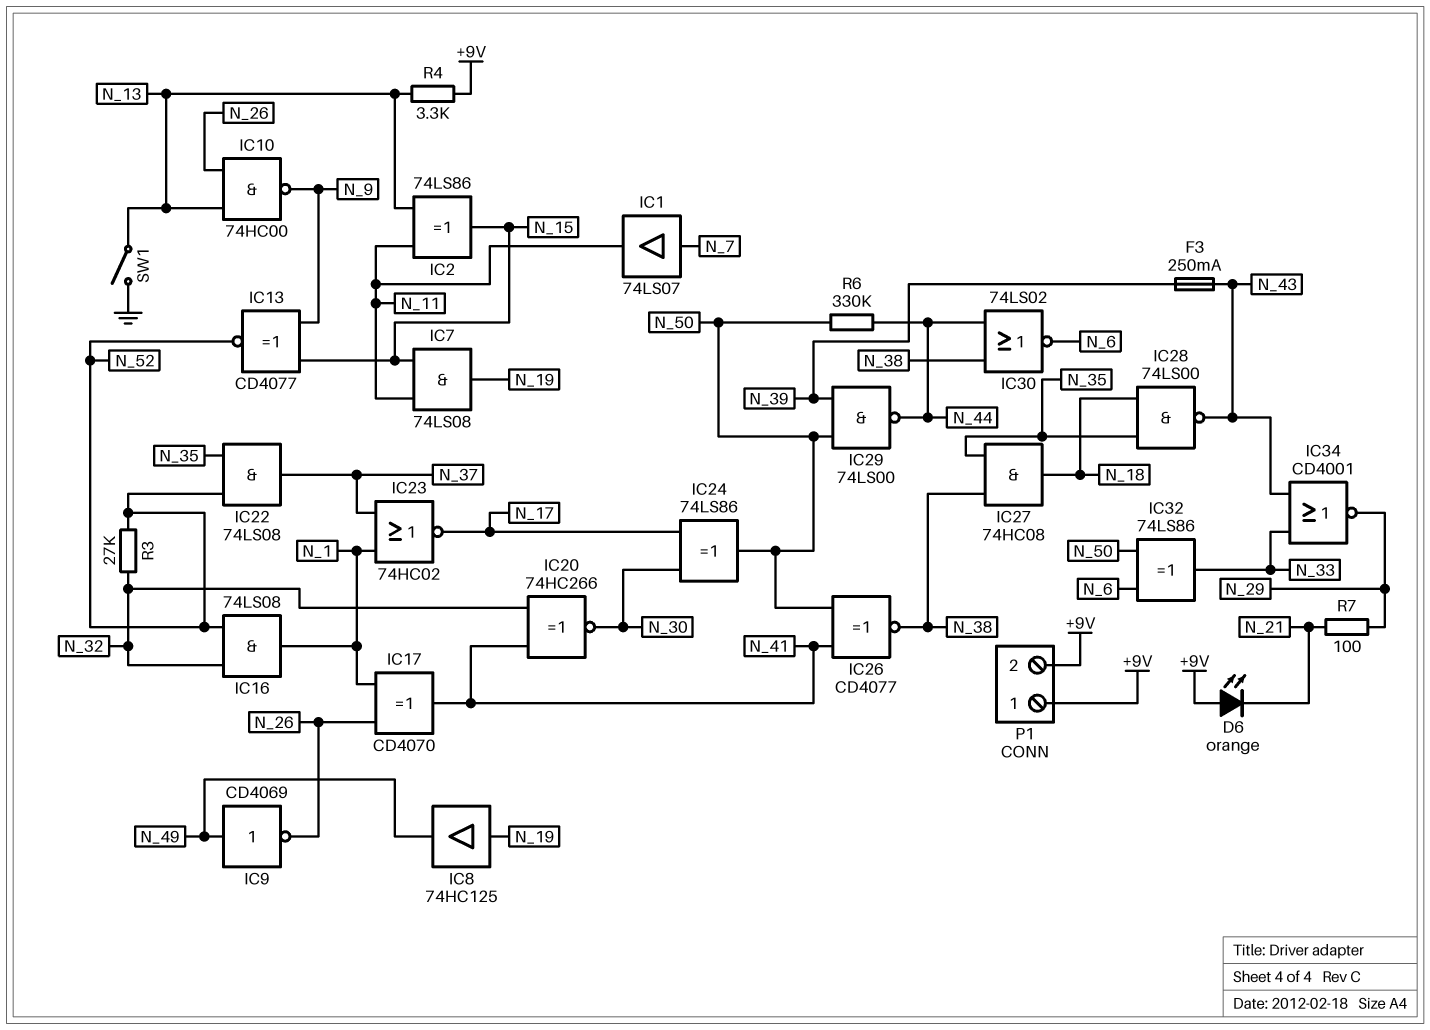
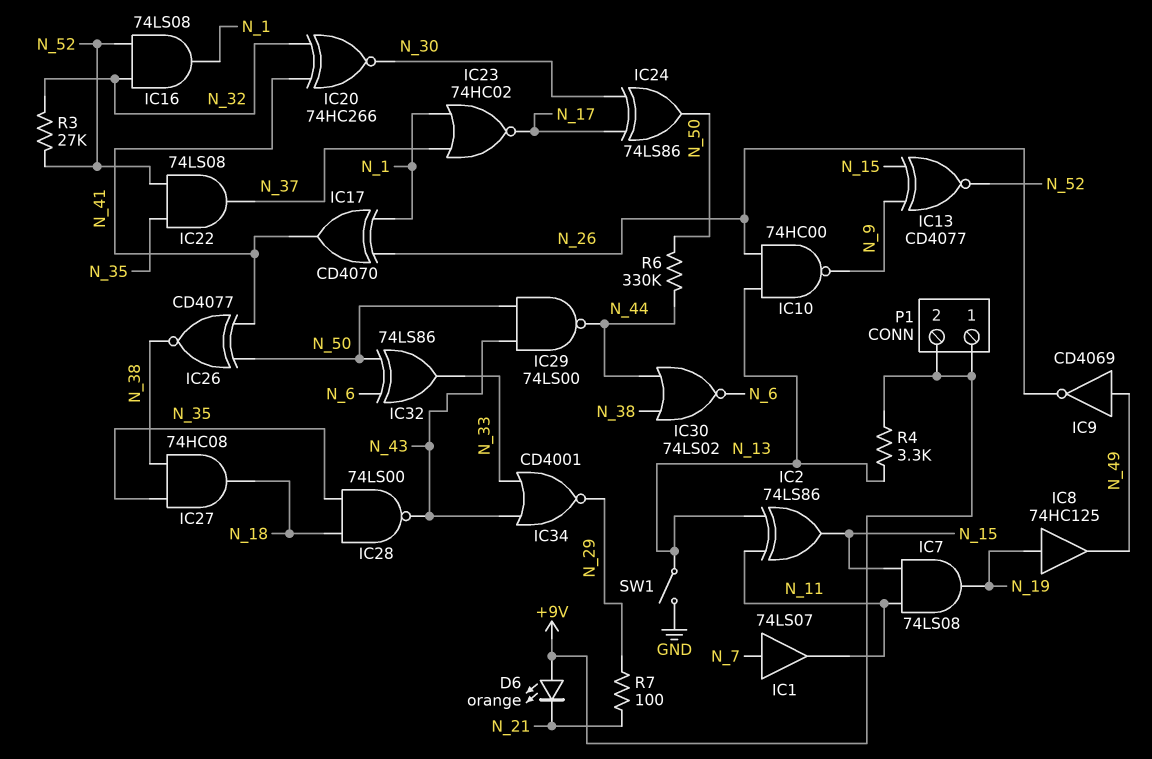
F3: 250mA (N_39, N_43) -> none
IC29: NAND 74LS00 (in N_39, in N_50, out N_44) -> NAND 74LS00 (in N_43, in N_50, out N_44)

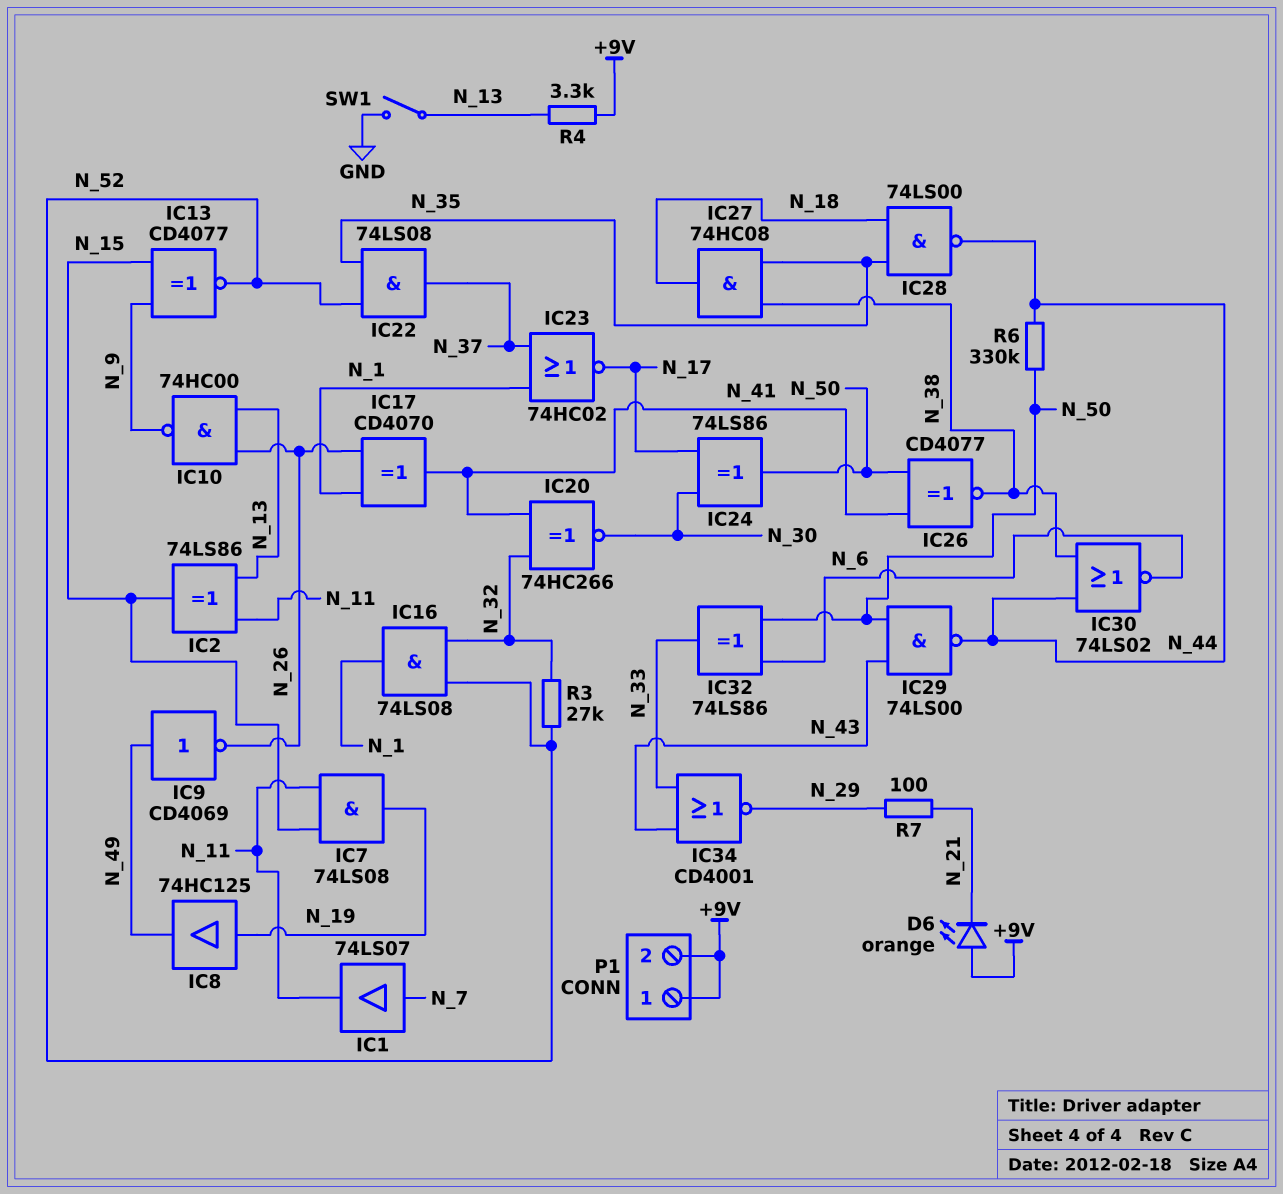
IC28: NAND 74LS00 (in N_18, in N_35, out N_43) -> NAND 74LS00 (in N_18, in N_35, out N_44)

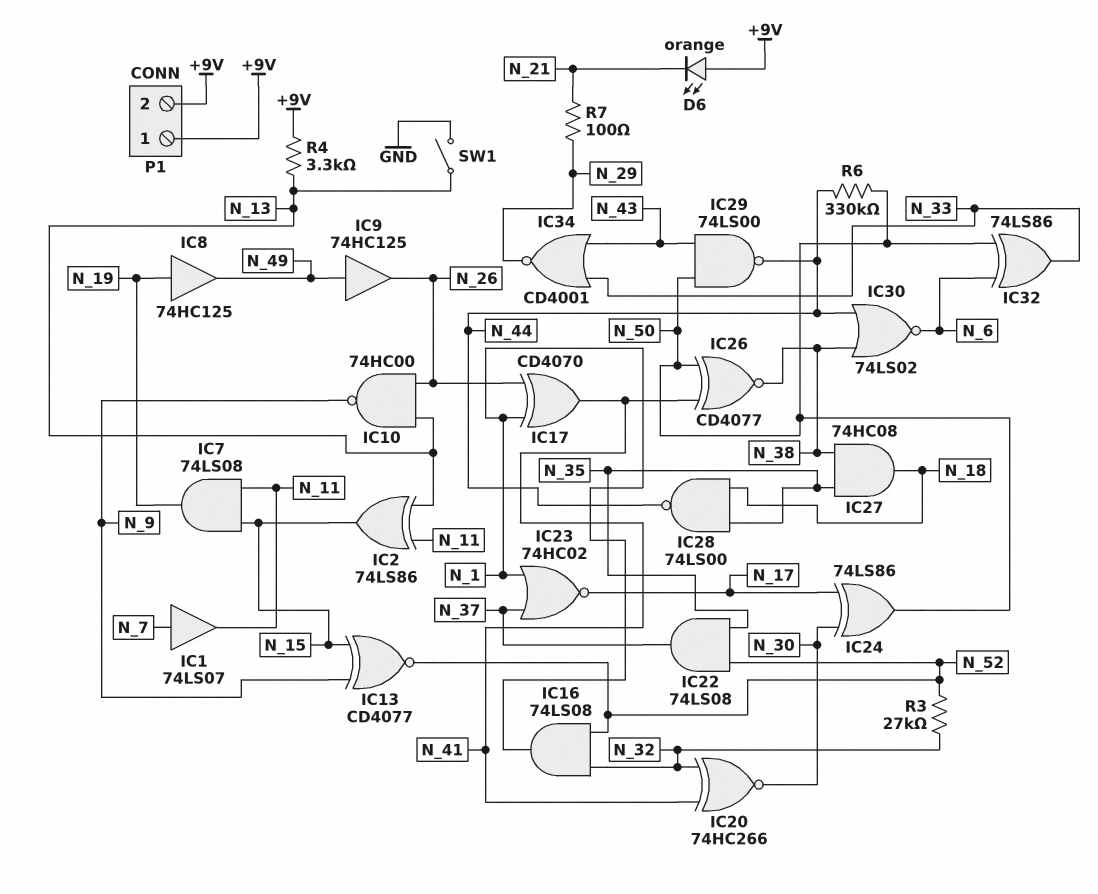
IC9: NOT CD4069 (in N_49, out N_26) -> buffer 74HC125 (in N_49, out N_26)

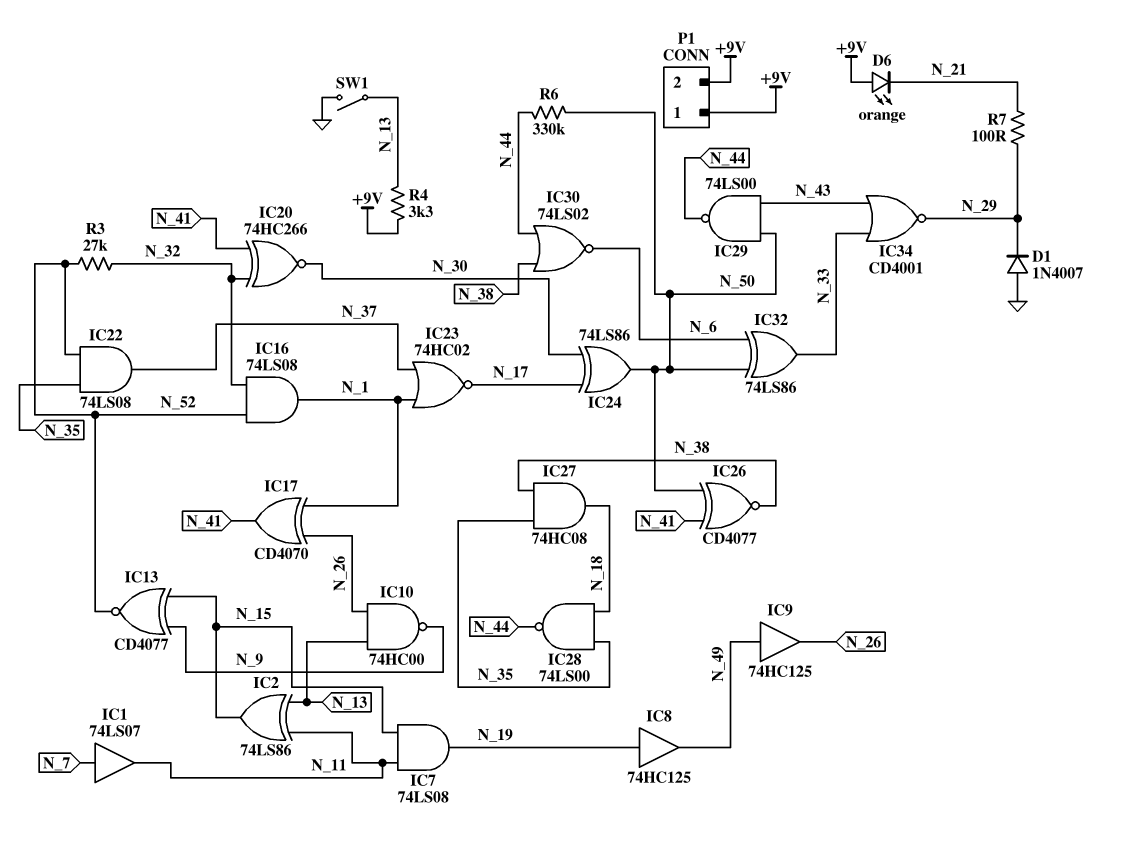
D1: none -> diode 1N4007 (A GND, K N_29)

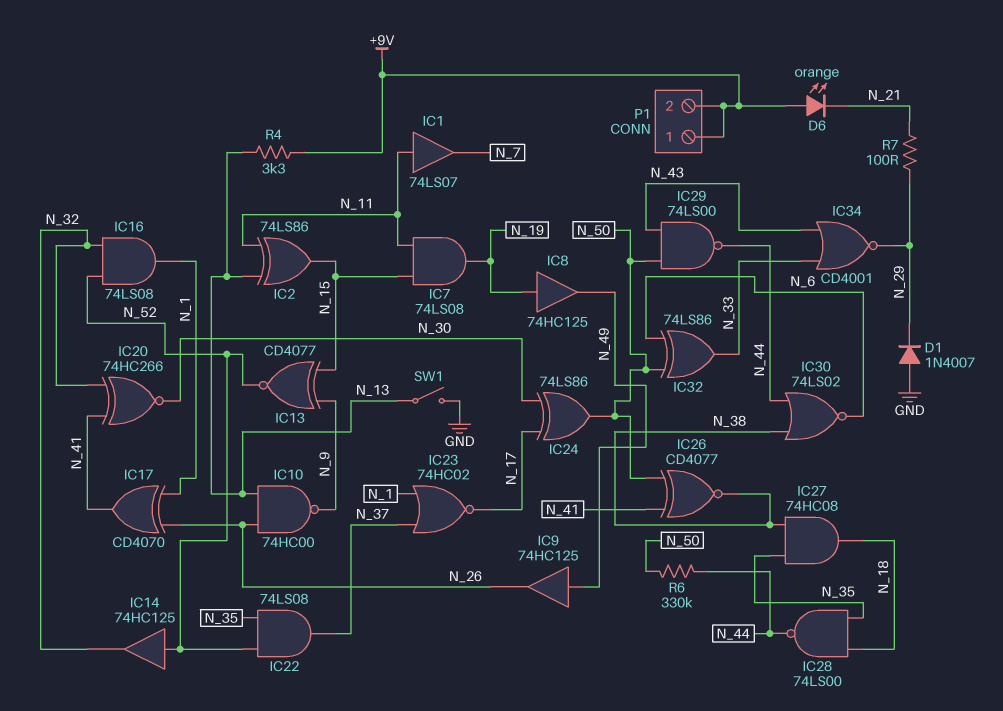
IC1: buffer 74LS07 (in N_7, out N_11) -> buffer 74LS07 (in N_11, out N_7)
IC14: none -> buffer 74HC125 (in N_52, out N_32)
R3: 27k (N_32, N_52) -> none

